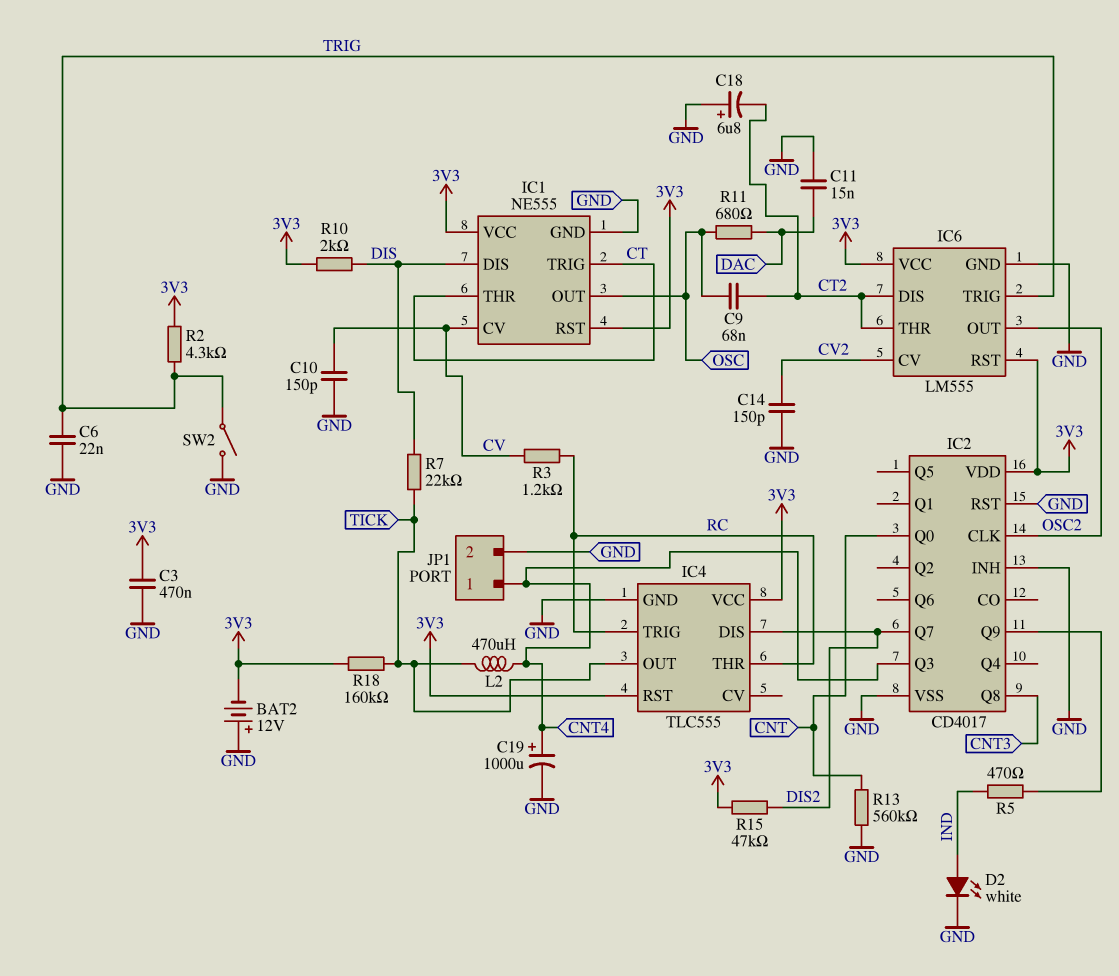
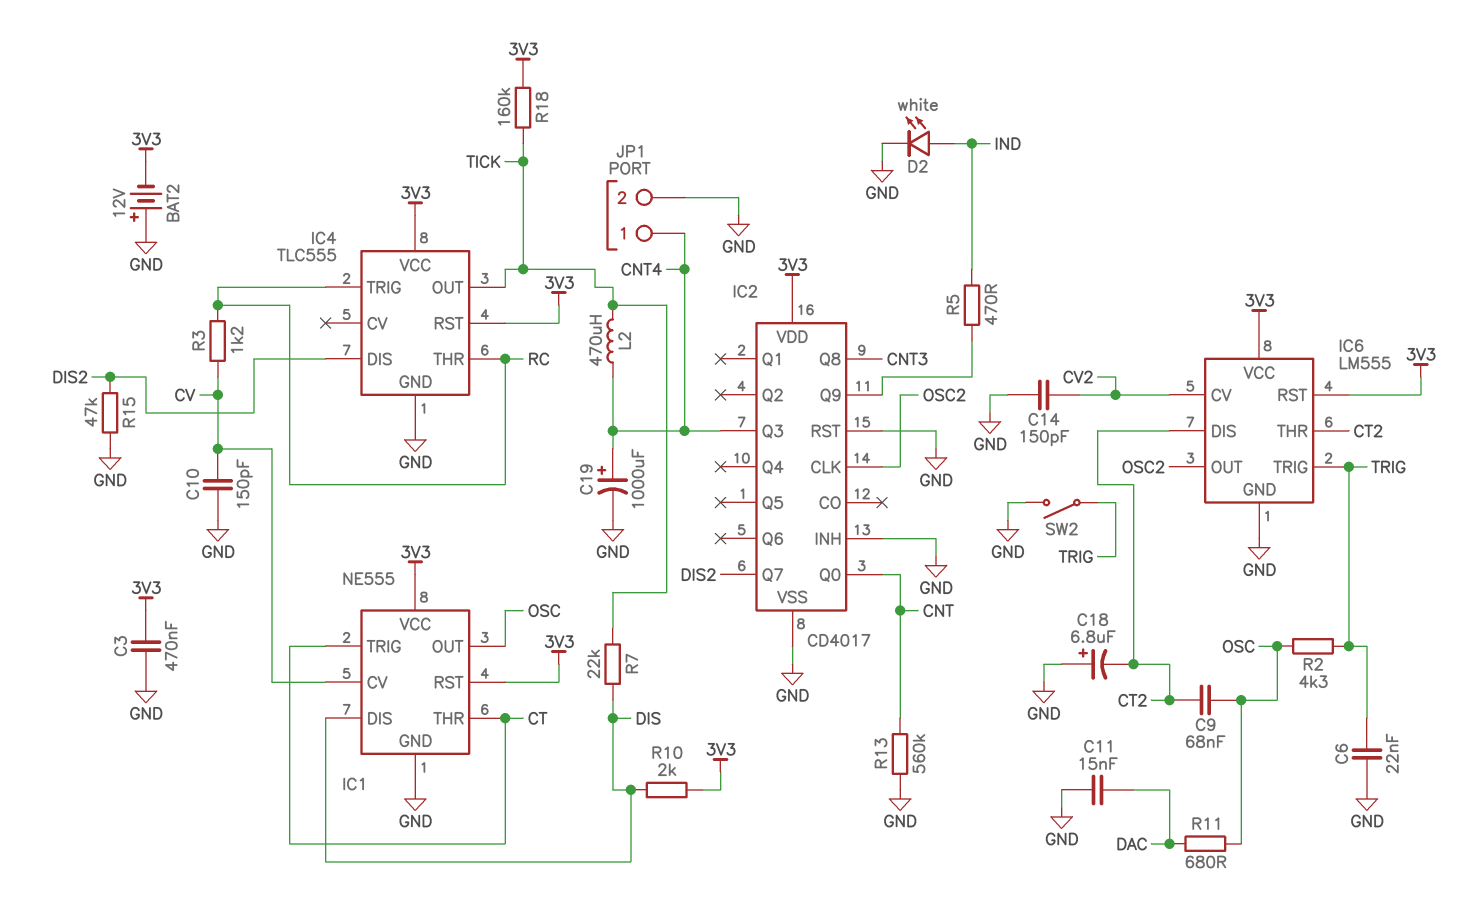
R2: 4.3k (3V3, TRIG) -> 4.3k (OSC, TRIG)
R15: 47k (3V3, DIS2) -> 47k (DIS2, GND)

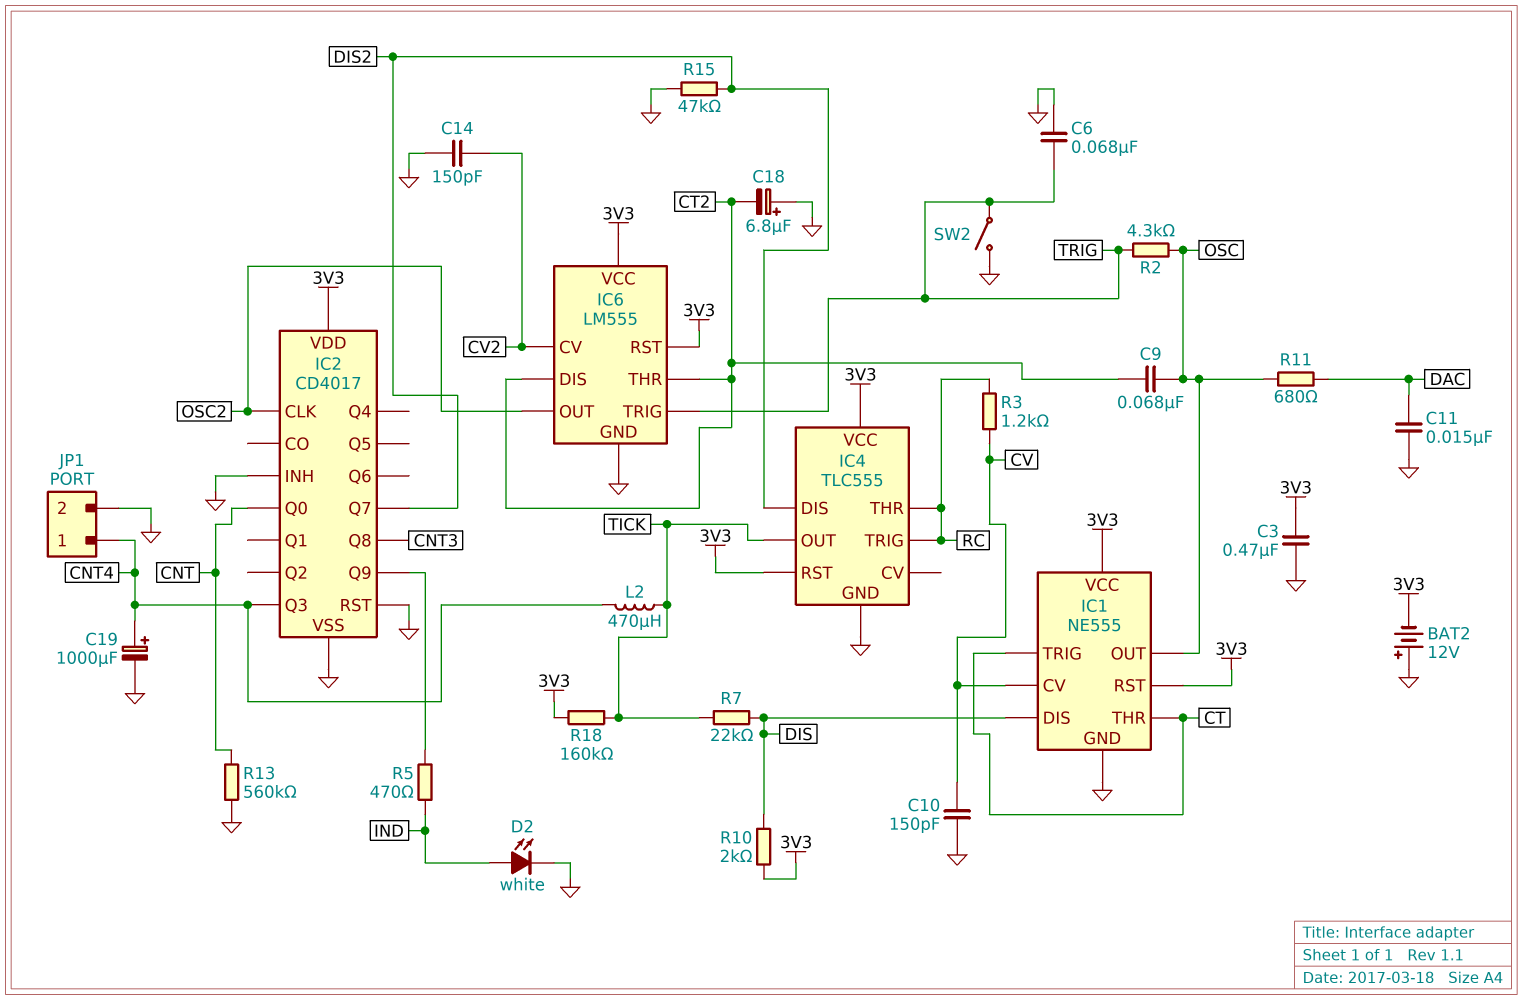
C6: 22nF (GND, TRIG) -> 68nF (GND, TRIG)

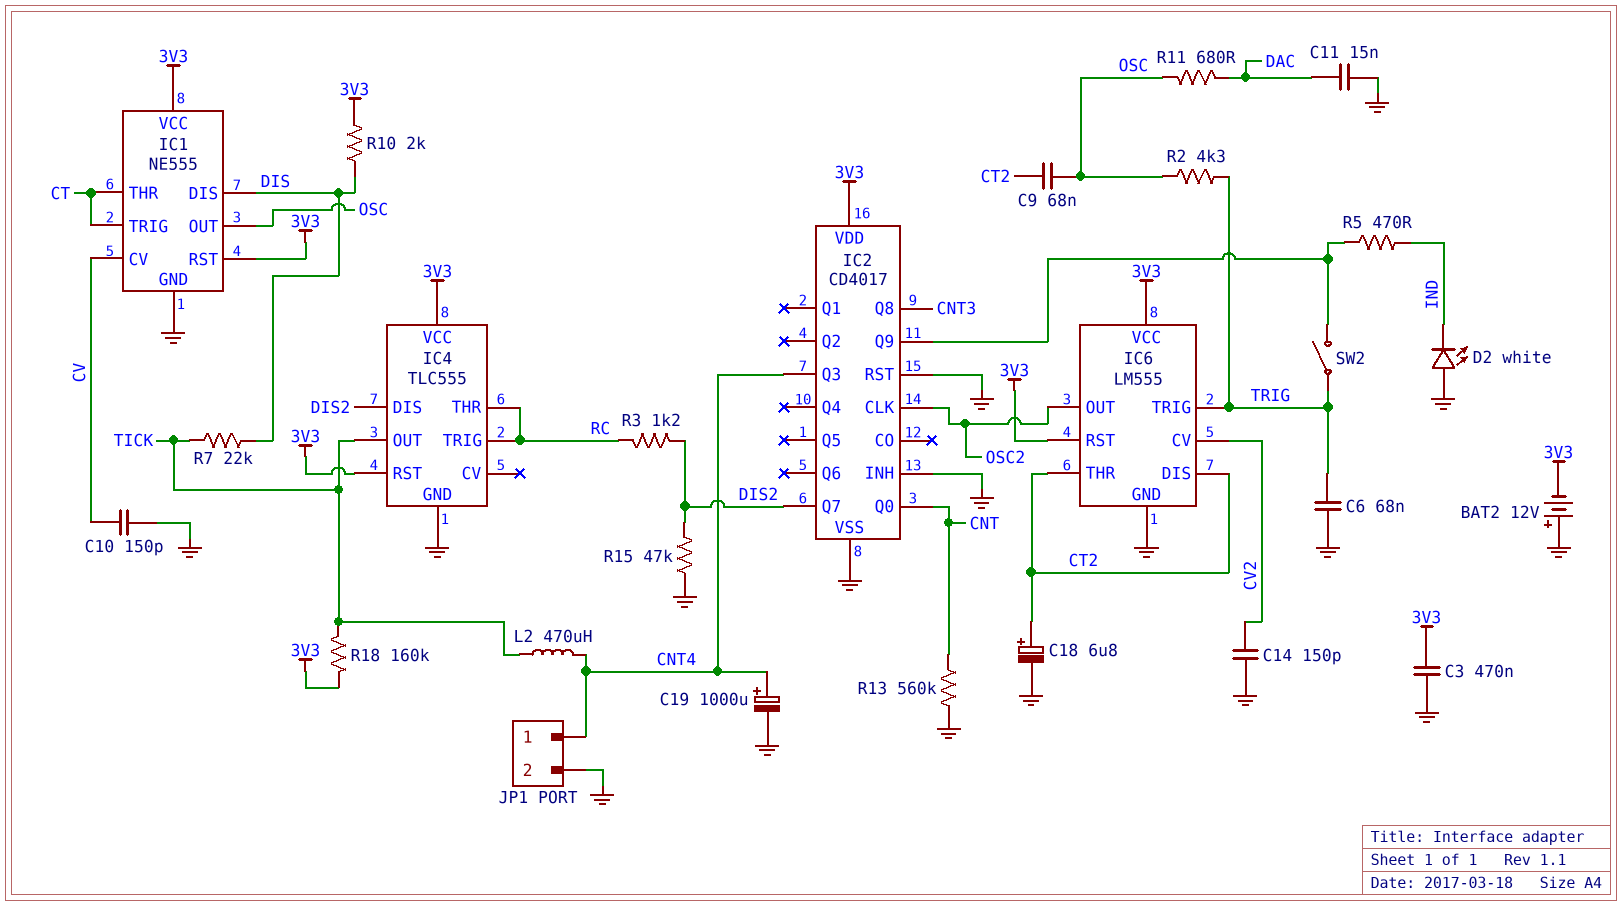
C18: 6.8uF (plus GND, minus CT2) -> 6.8uF (plus CT2, minus GND)
D2: LED white (A IND, K GND) -> LED white (A GND, K IND)
R3: 1.2k (CV, RC) -> 1.2k (DIS2, RC)
SW2: switch (GND, TRIG) -> switch (IC2/Q9, TRIG)

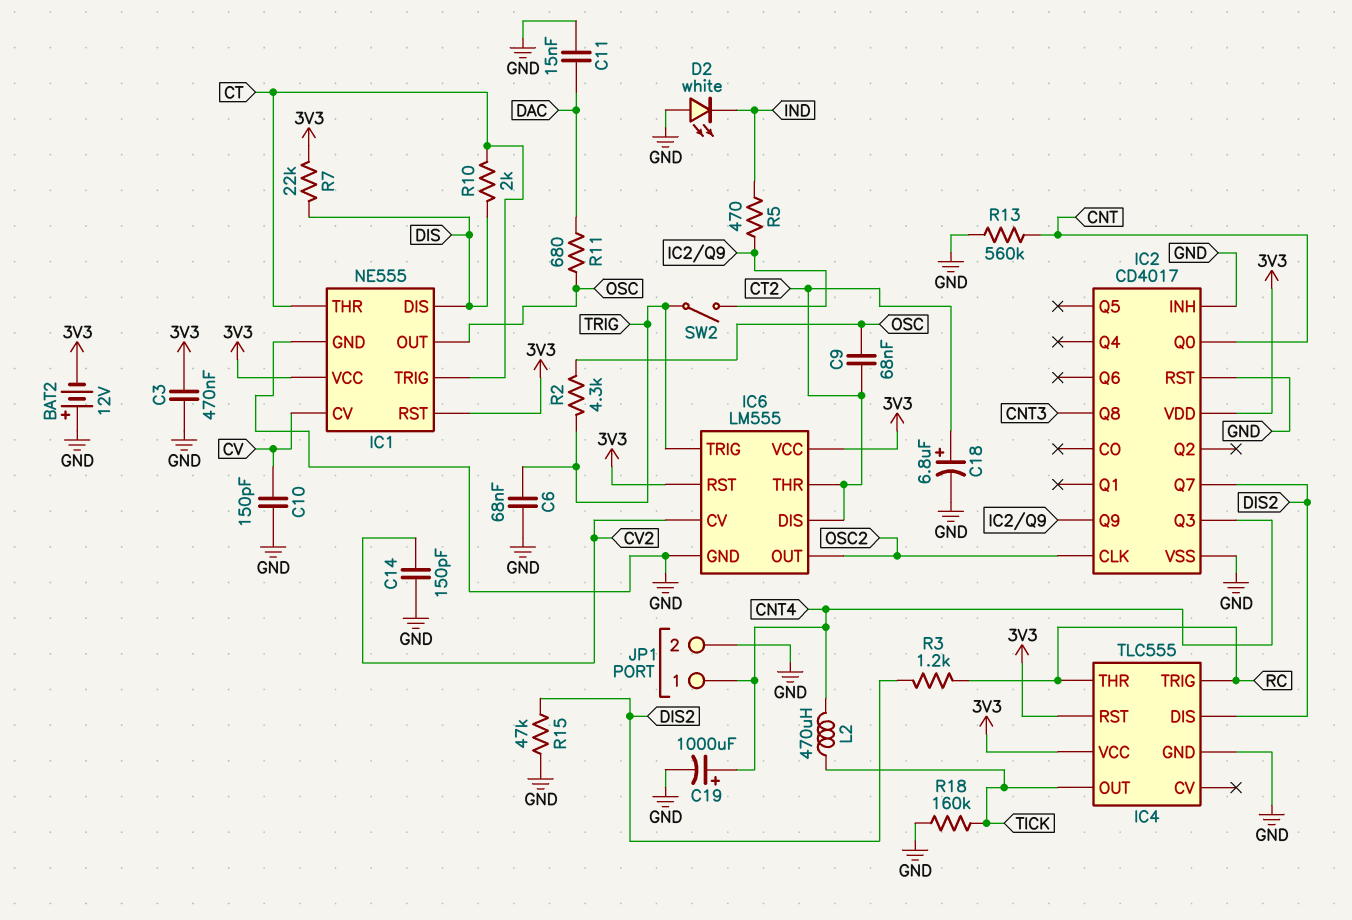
R7: 22k (DIS, TICK) -> 22k (3V3, DIS)
R10: 2k (3V3, DIS) -> 2k (CT, DIS)
R18: 160k (3V3, TICK) -> 160k (GND, TICK)

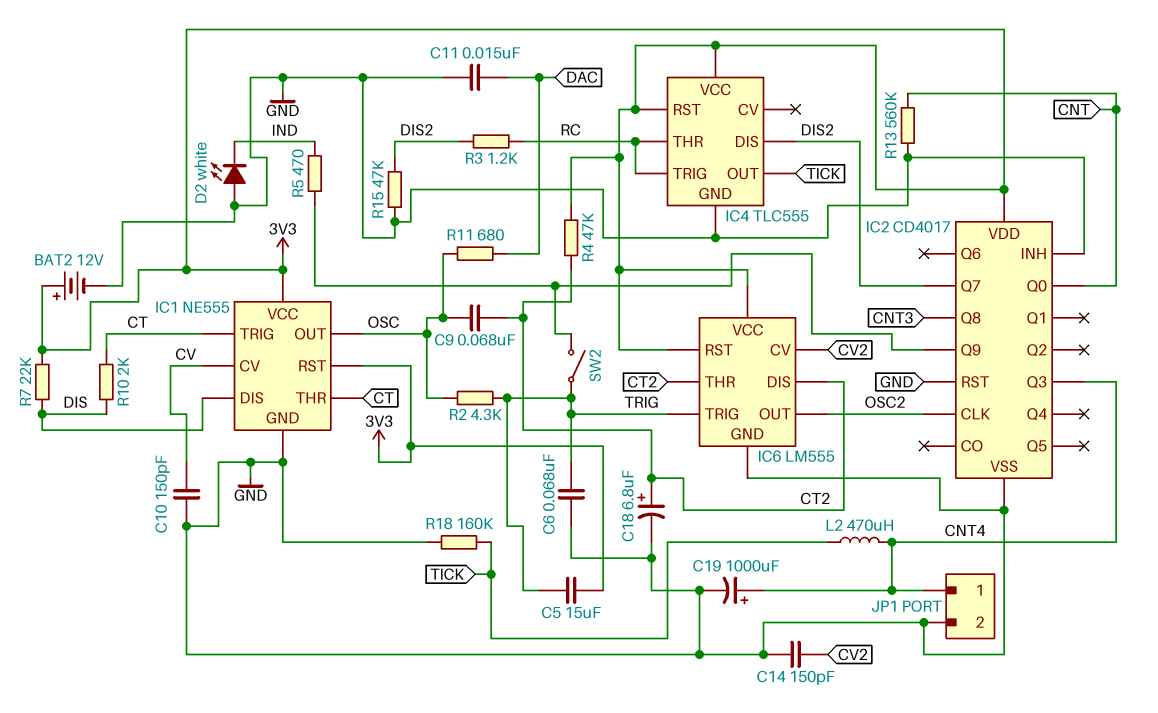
BAT2: 12V (plus GND, minus 3V3) -> 12V (plus 3V3, minus GND)
C3: 470nF (3V3, GND) -> none
C5: none -> 15uF (3V3, TRIG)
R4: none -> 47k (3V3, CT2)

